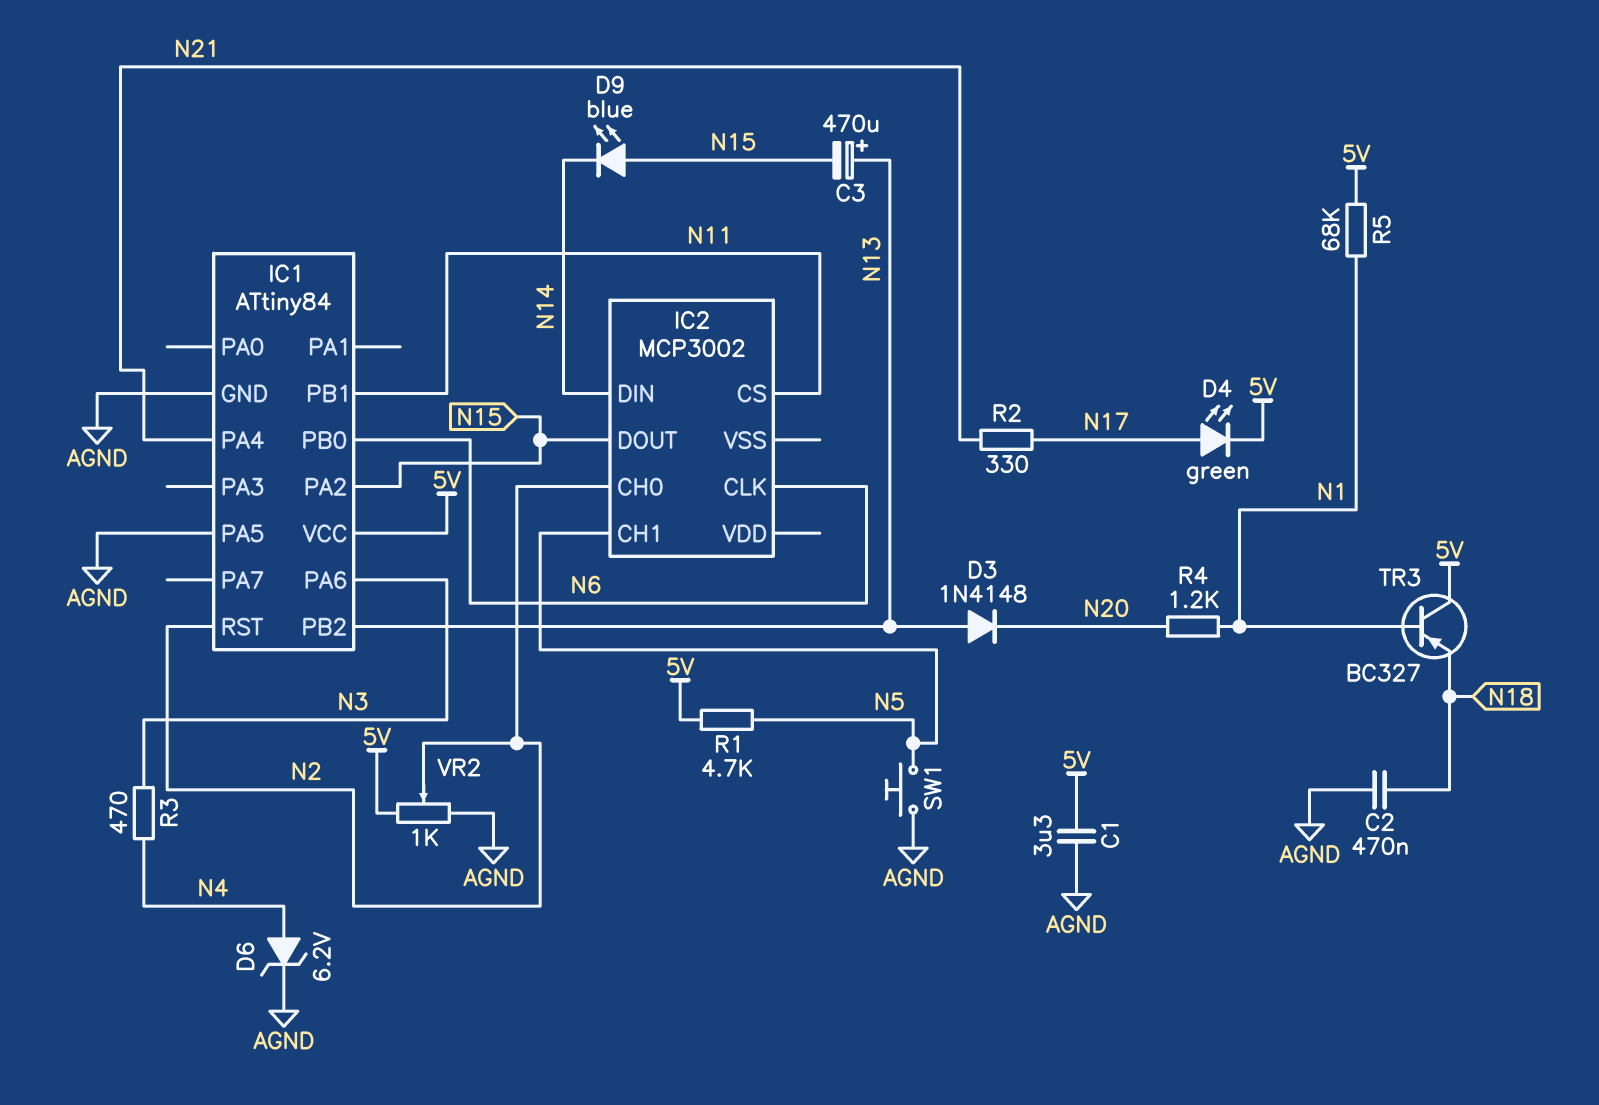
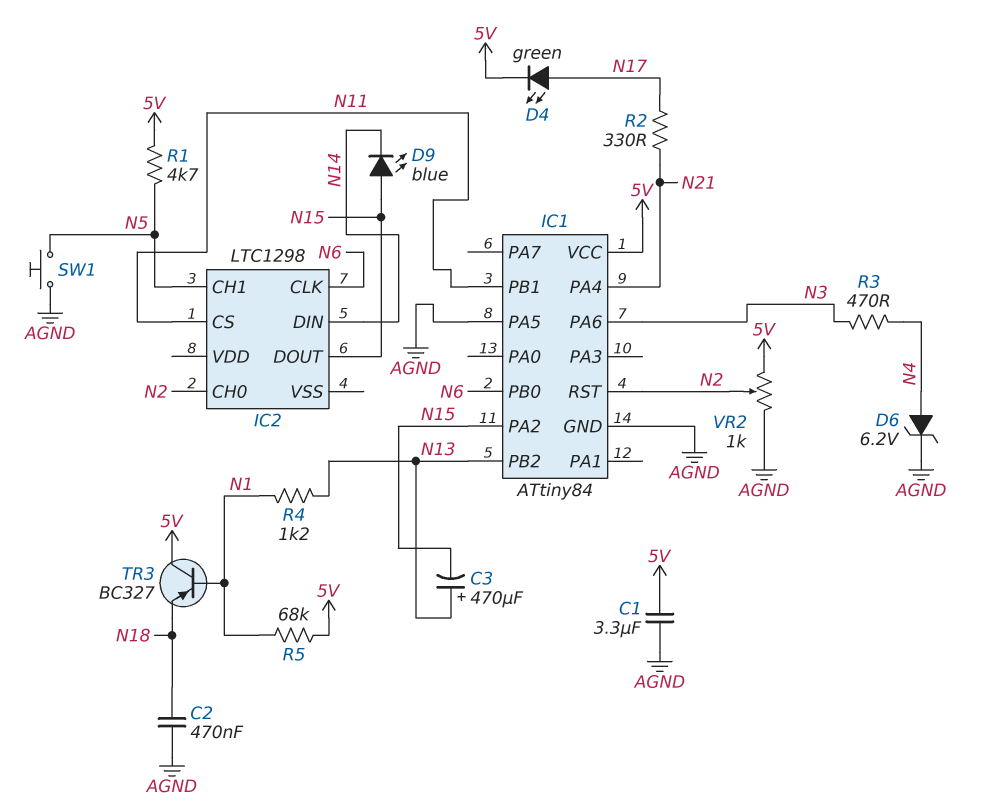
D3: diode 1N4148 (A N13, K N20) -> none
IC2: MCP3002 -> LTC1298
R4: 1.2k (N1, N20) -> 1.2k (N1, N13)

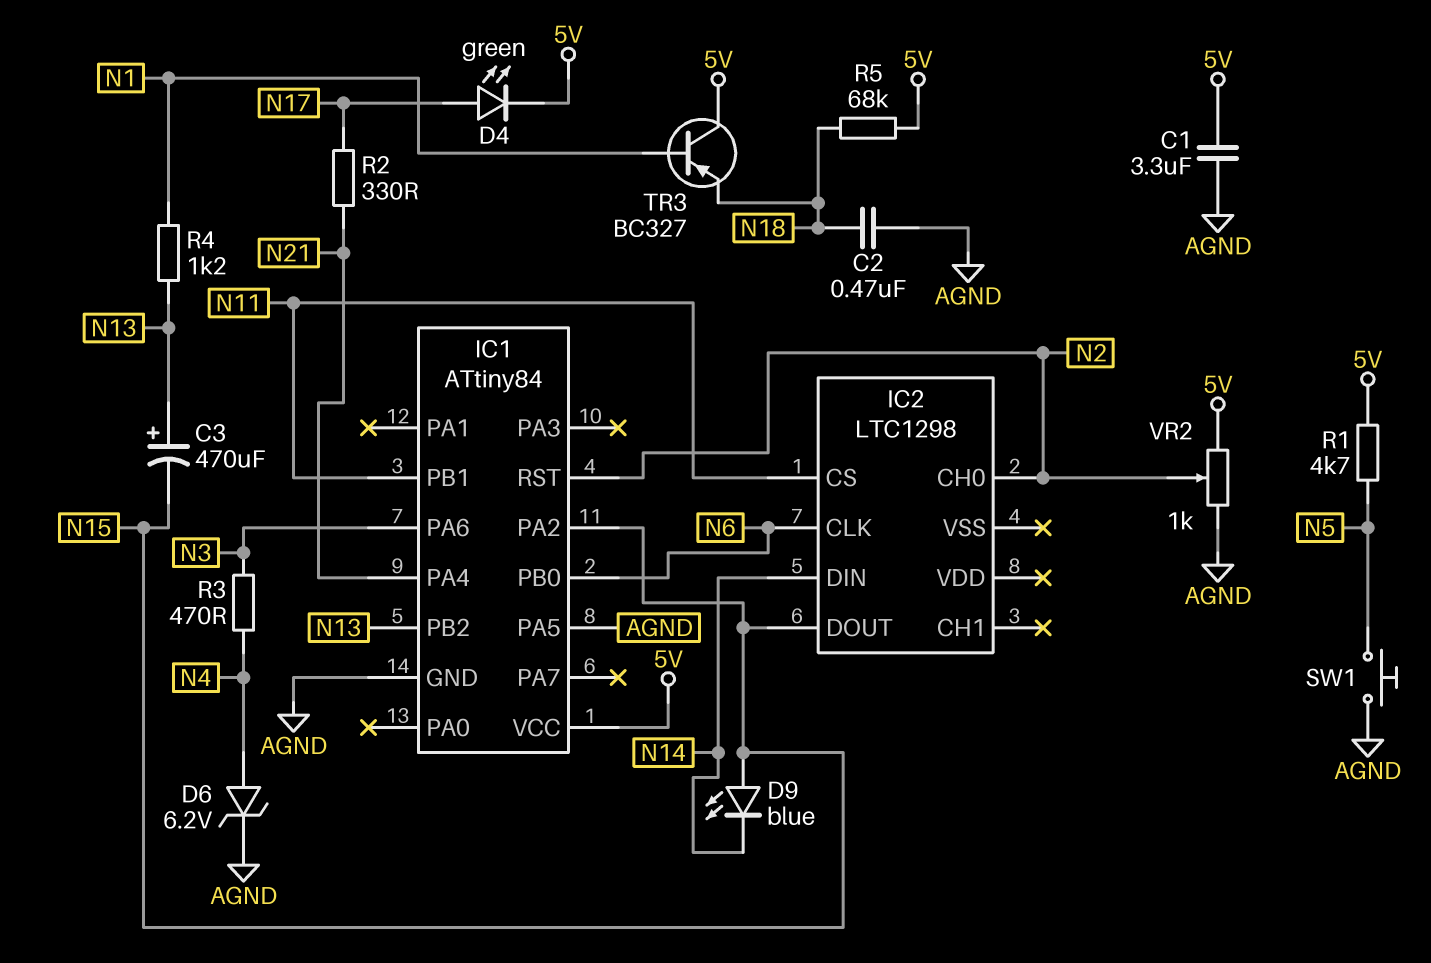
IC2 pin CH1: N5 -> none
R5: 68k (5V, N1) -> 68k (5V, N18)

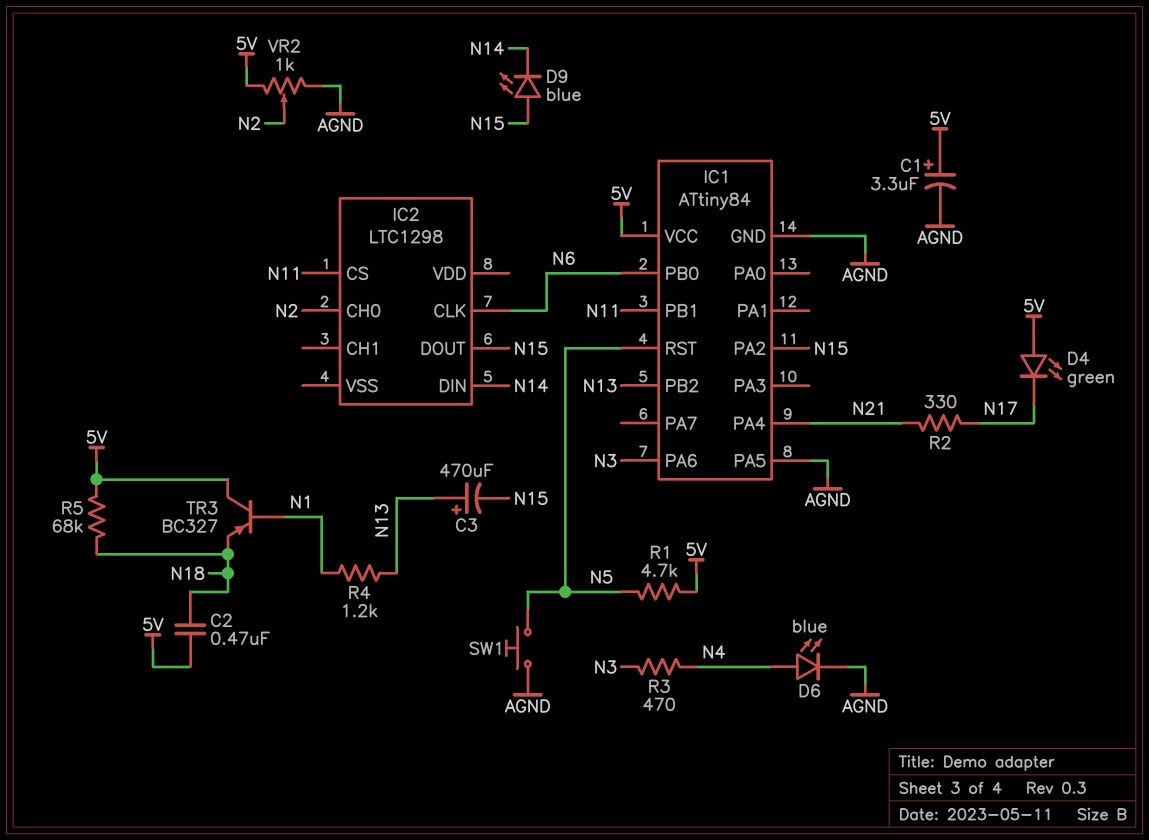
C1: 3.3uF (5V, AGND) -> 3.3uF (plus 5V, minus AGND)
C2: 470nF (AGND, N18) -> 470nF (5V, N18)
D4: LED green (A N17, K 5V) -> LED green (A 5V, K N17)
D6: zener 6.2V (A N4, K AGND) -> LED blue (A N4, K AGND)
IC1 pin RST: N2 -> N5

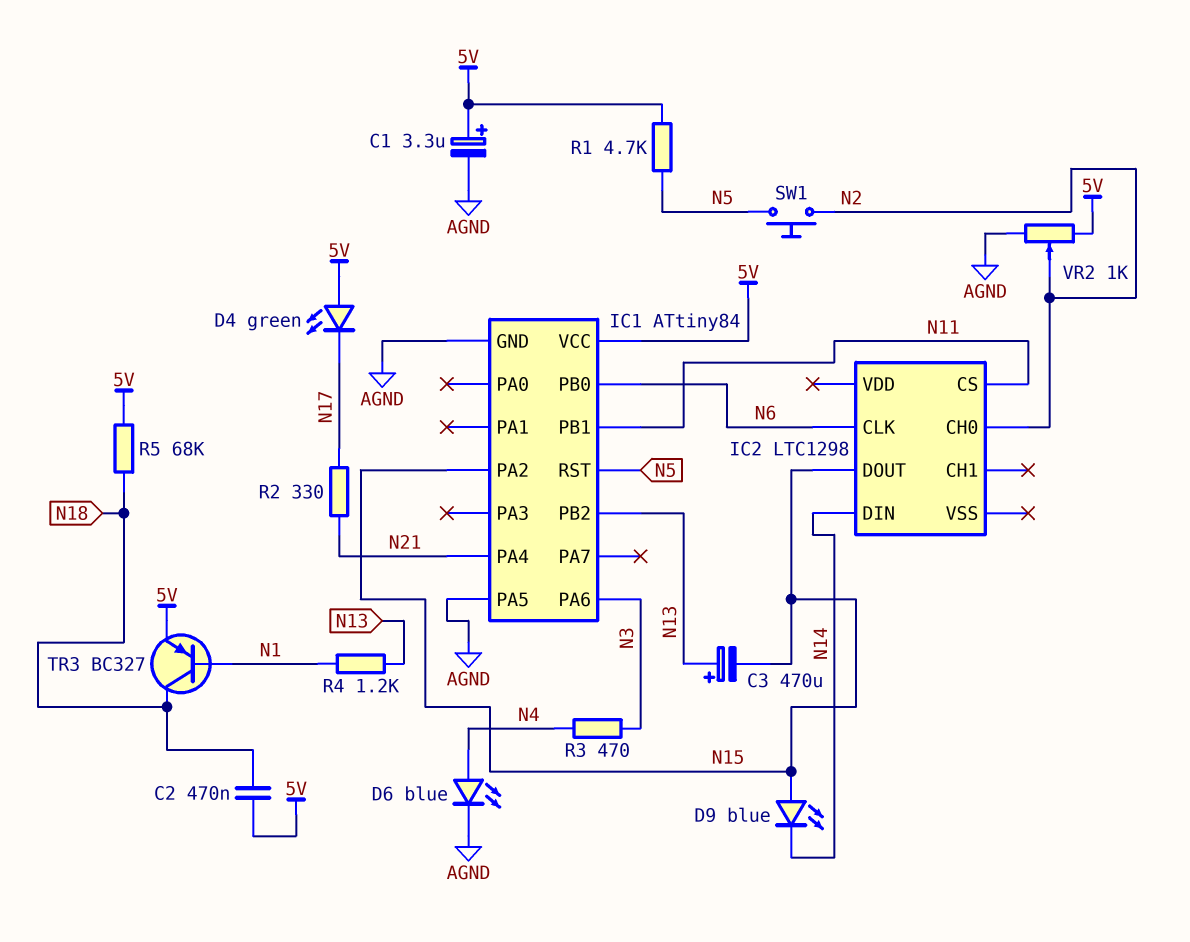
SW1: button (AGND, N5) -> button (N2, N5)
TR3: PNP BC327 (B N1, C 5V, E N18) -> PNP BC327 (B N1, C N18, E 5V)

